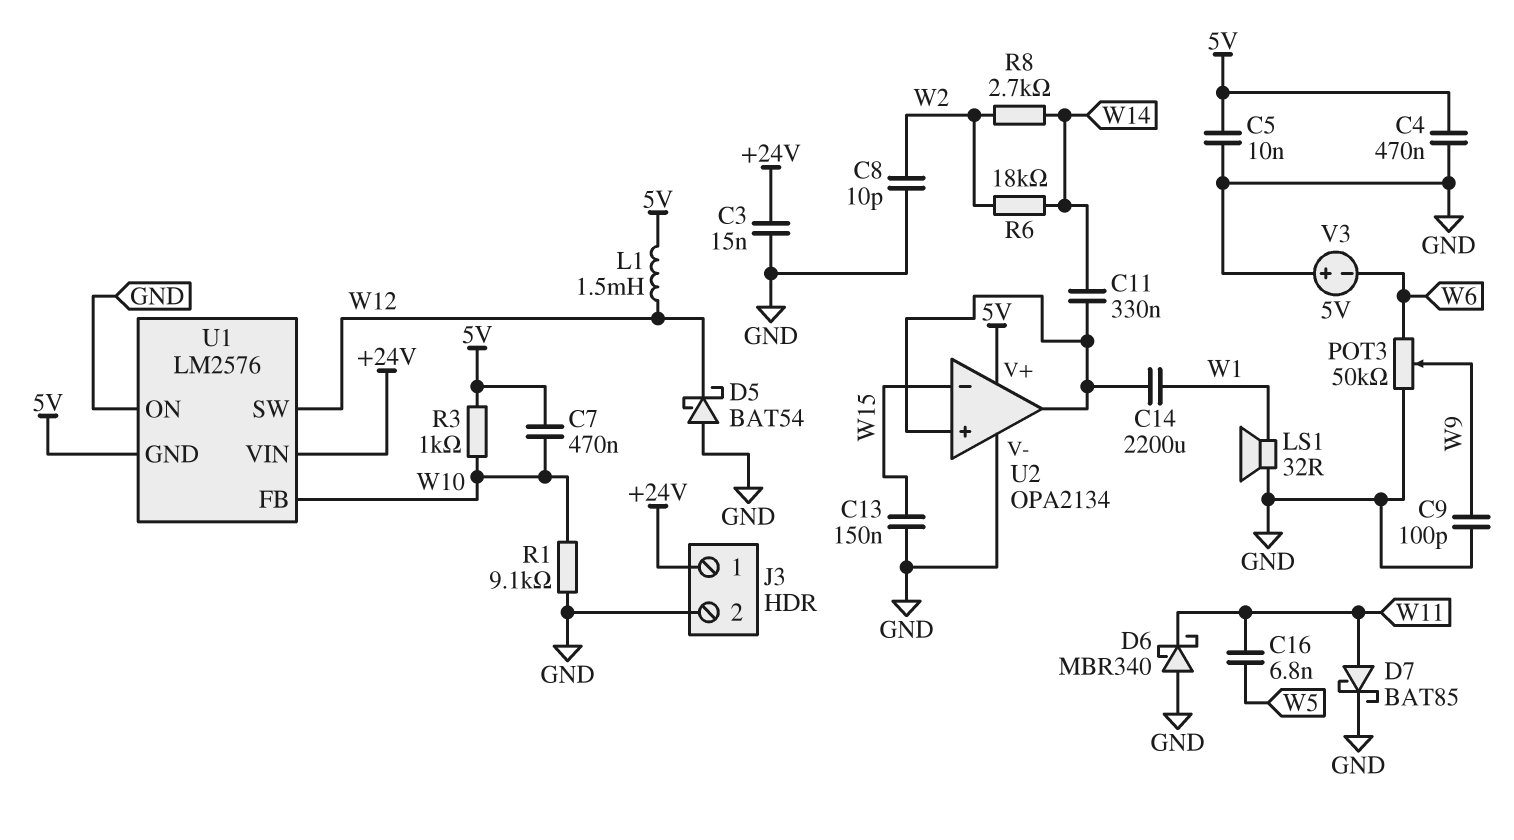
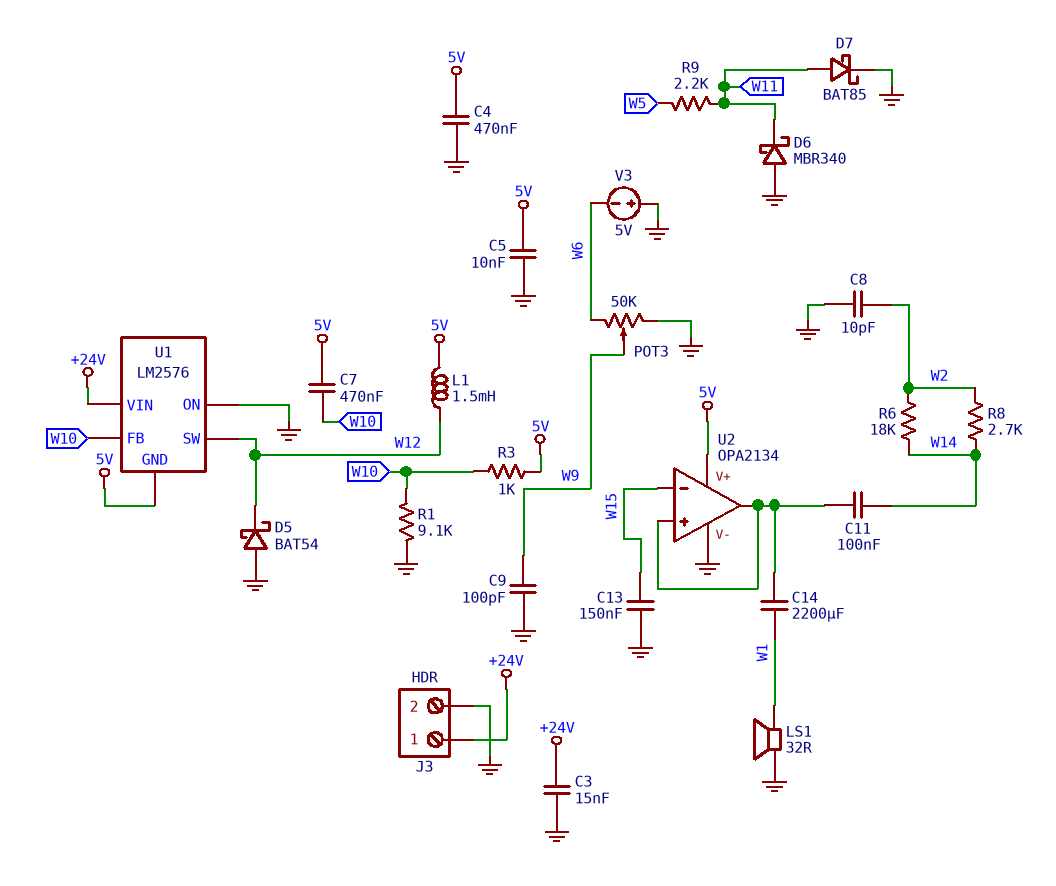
C11: 330nF (U2/in+, W14) -> 100nF (U2/in+, W14)
C16: 6.8nF (W5, W11) -> none
R9: none -> 2.2k (W5, W11)

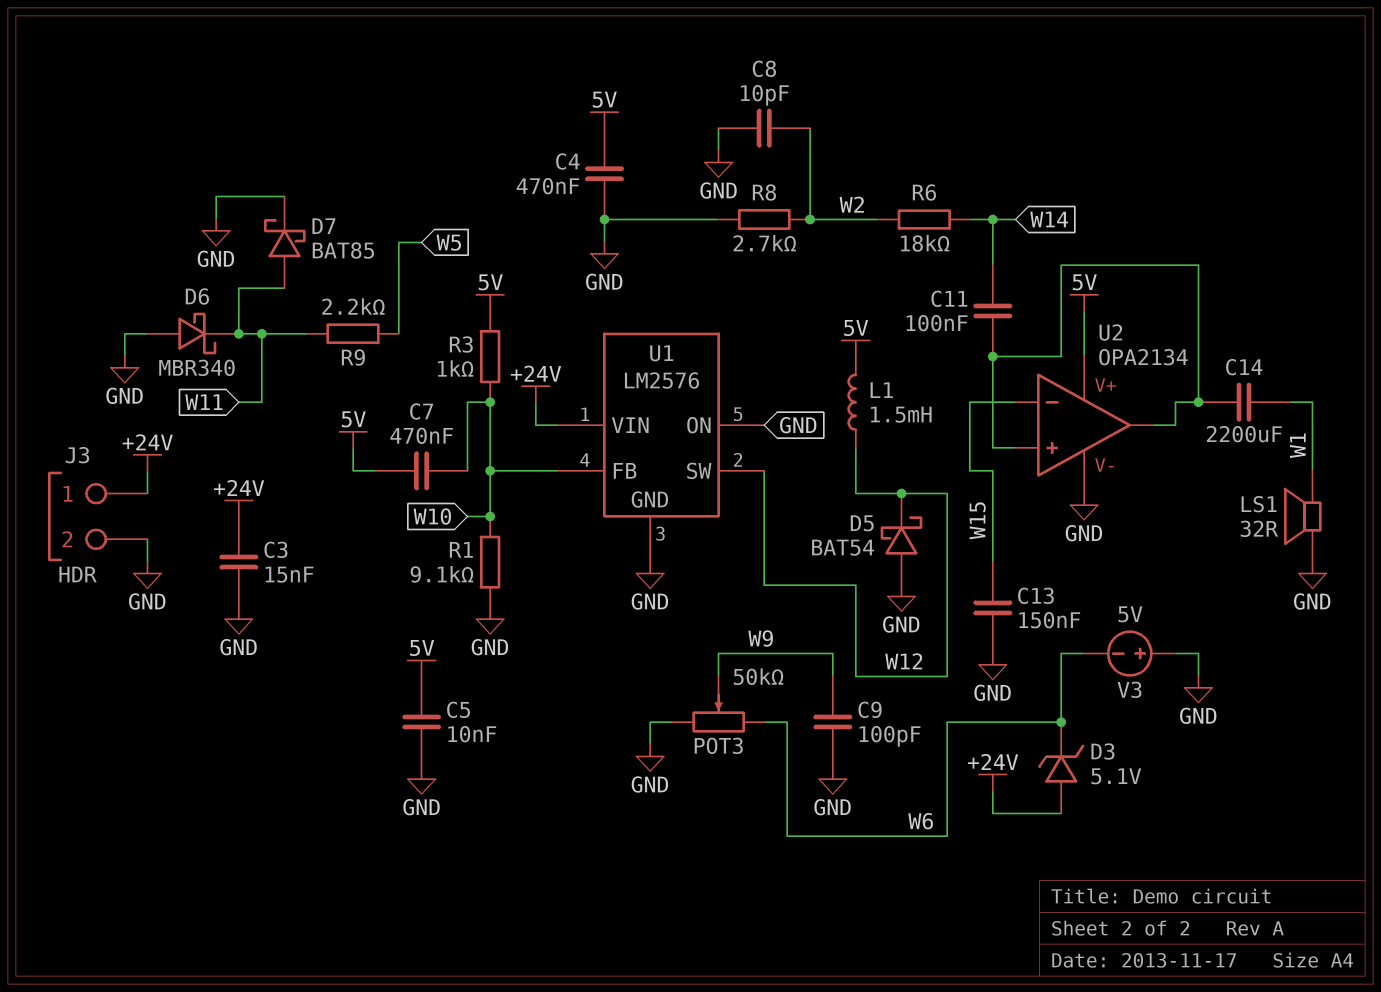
D3: none -> zener 5.1V (A +24V, K W6)
R8: 2.7k (W2, W14) -> 2.7k (GND, W2)
U1 pin GND: 5V -> GND

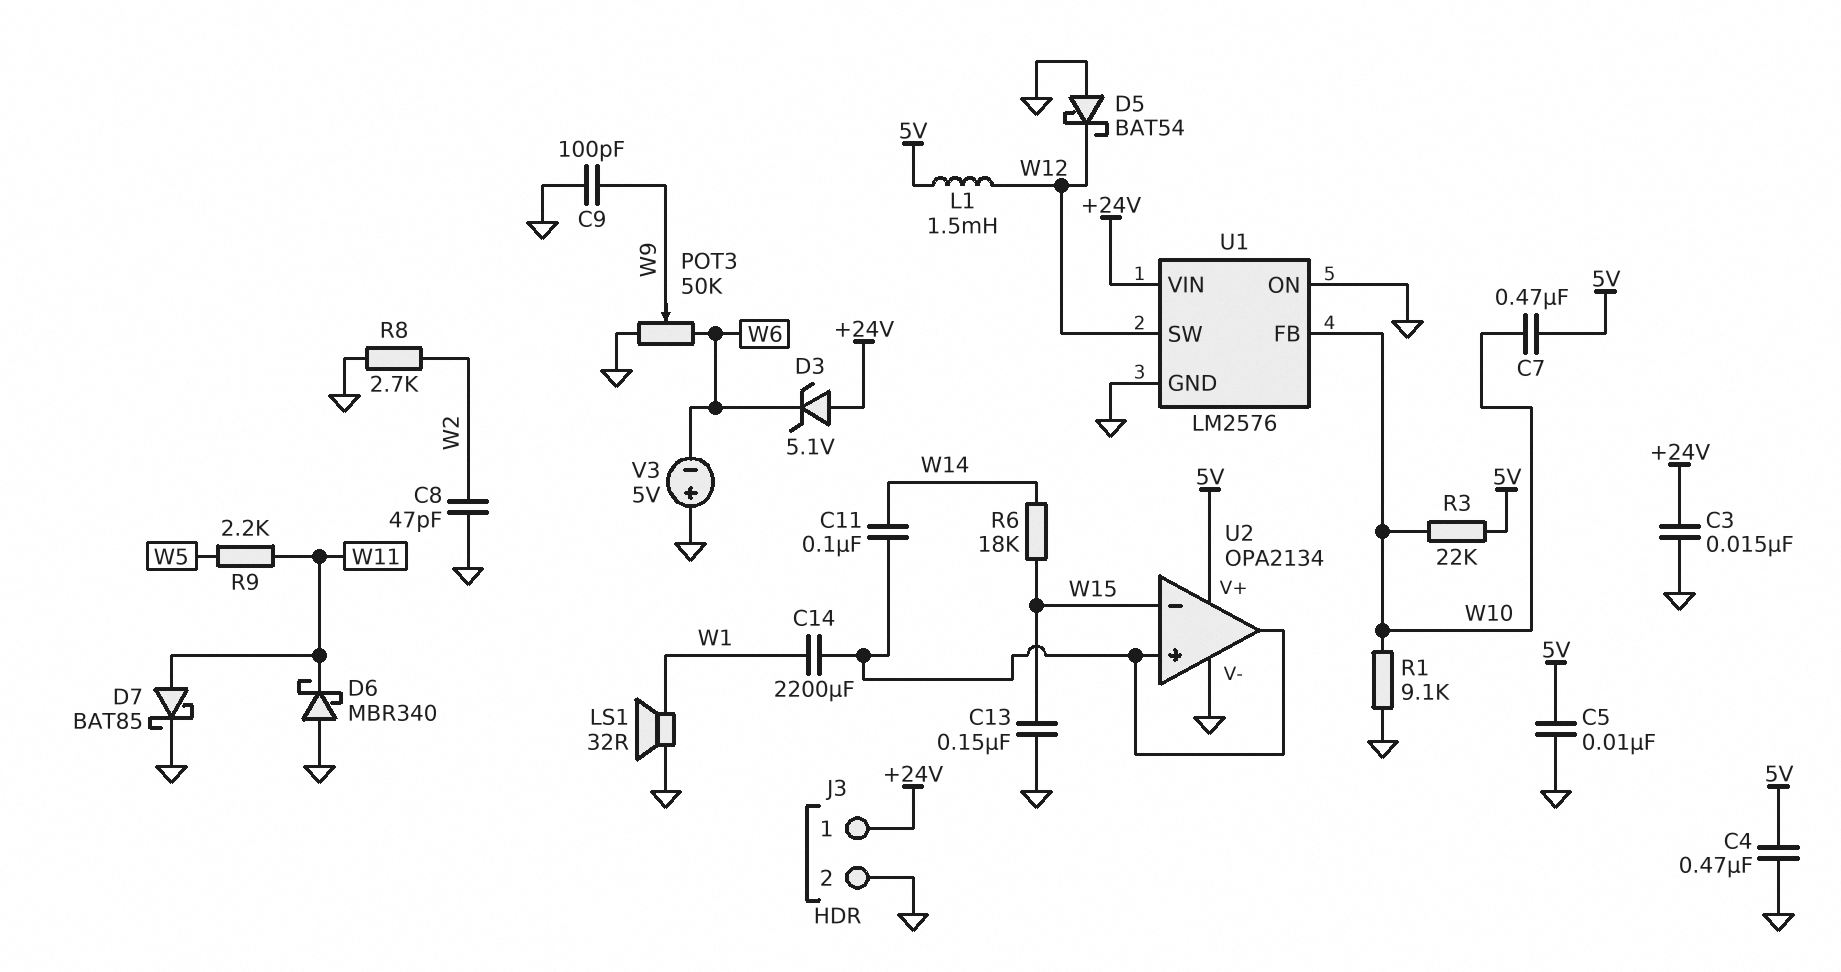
C8: 10pF (GND, W2) -> 47pF (GND, W2)
R3: 1k (5V, W10) -> 22k (5V, W10)
R6: 18k (W2, W14) -> 18k (W14, W15)

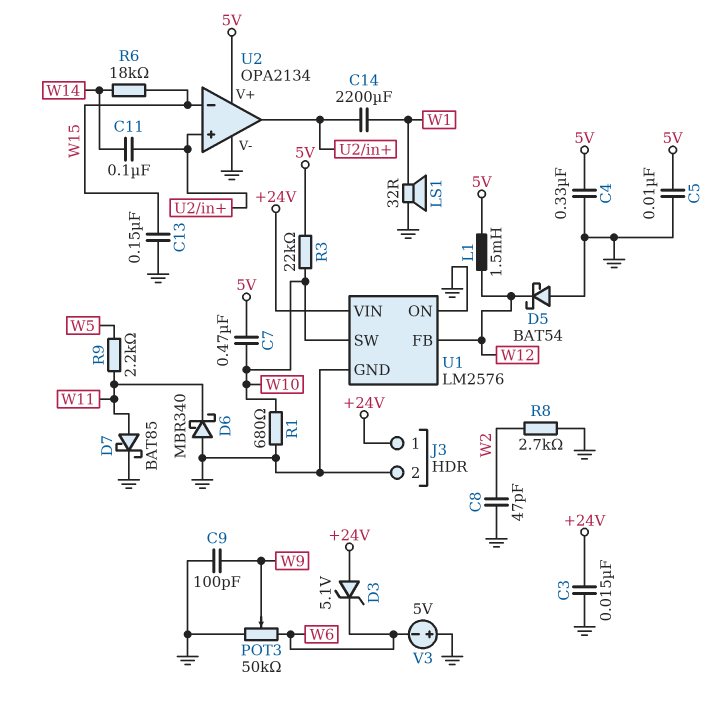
C4: 470nF (5V, GND) -> 330nF (5V, GND)
R1: 9.1k (GND, W10) -> 680 (GND, W10)
U1 pin FB: W10 -> W12
U1 pin SW: W12 -> W10

